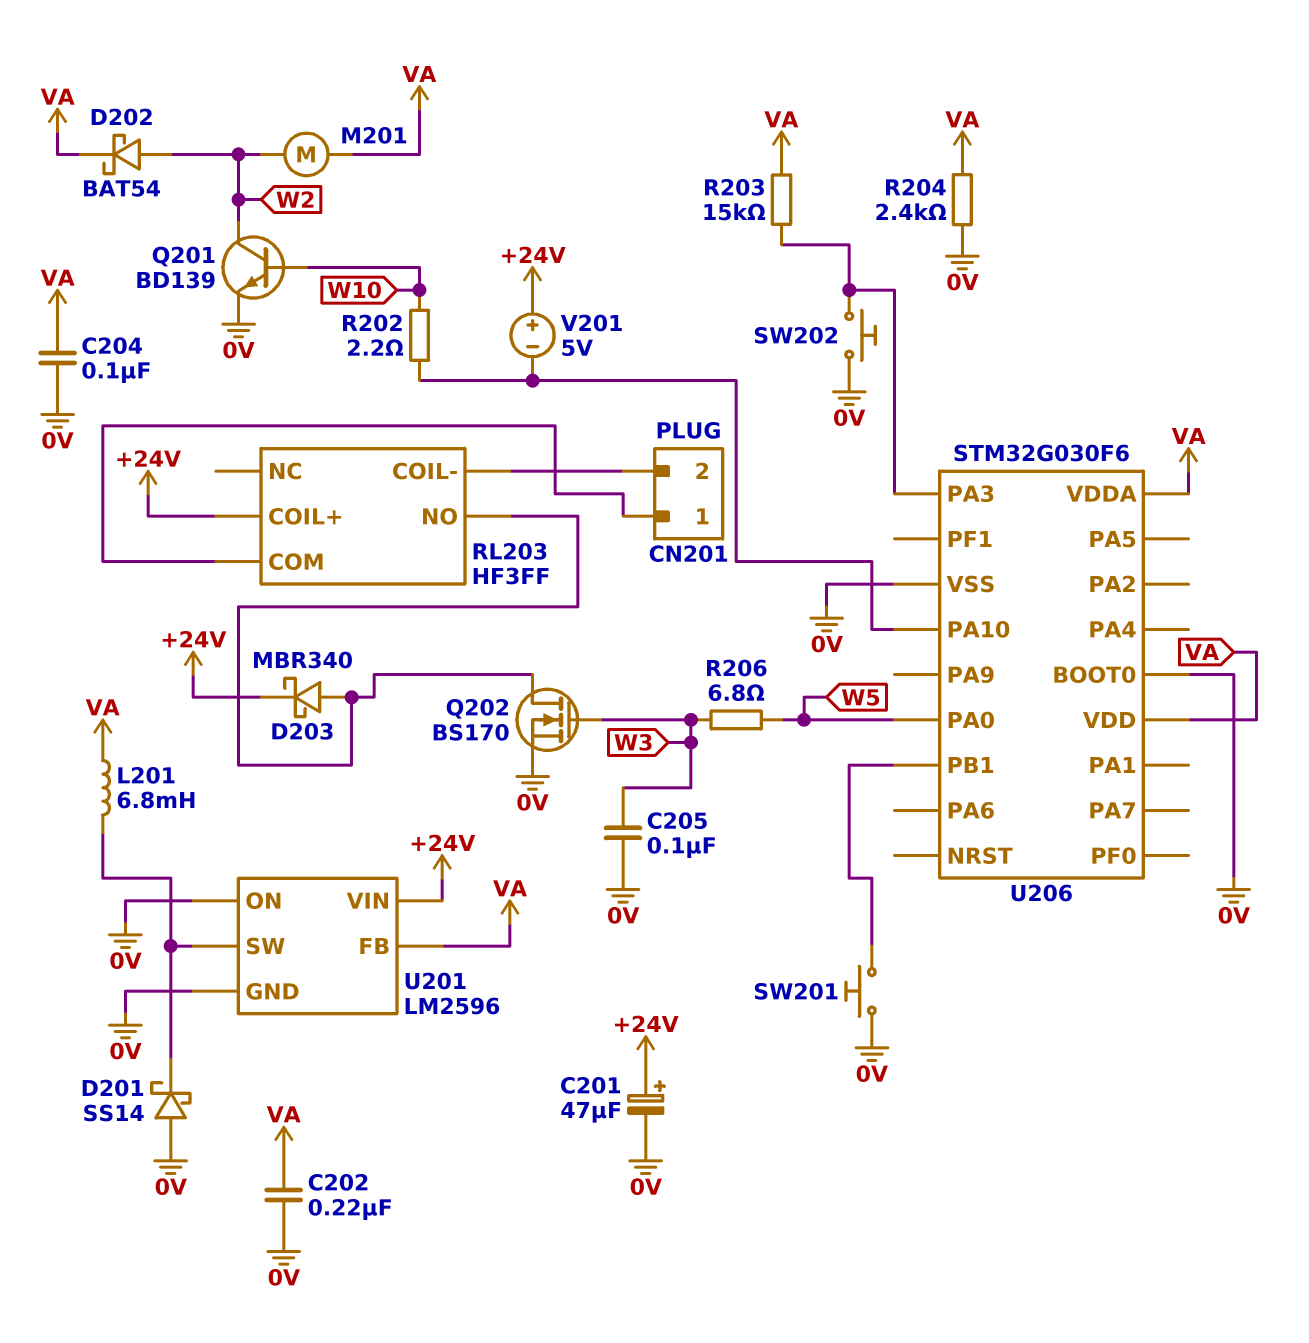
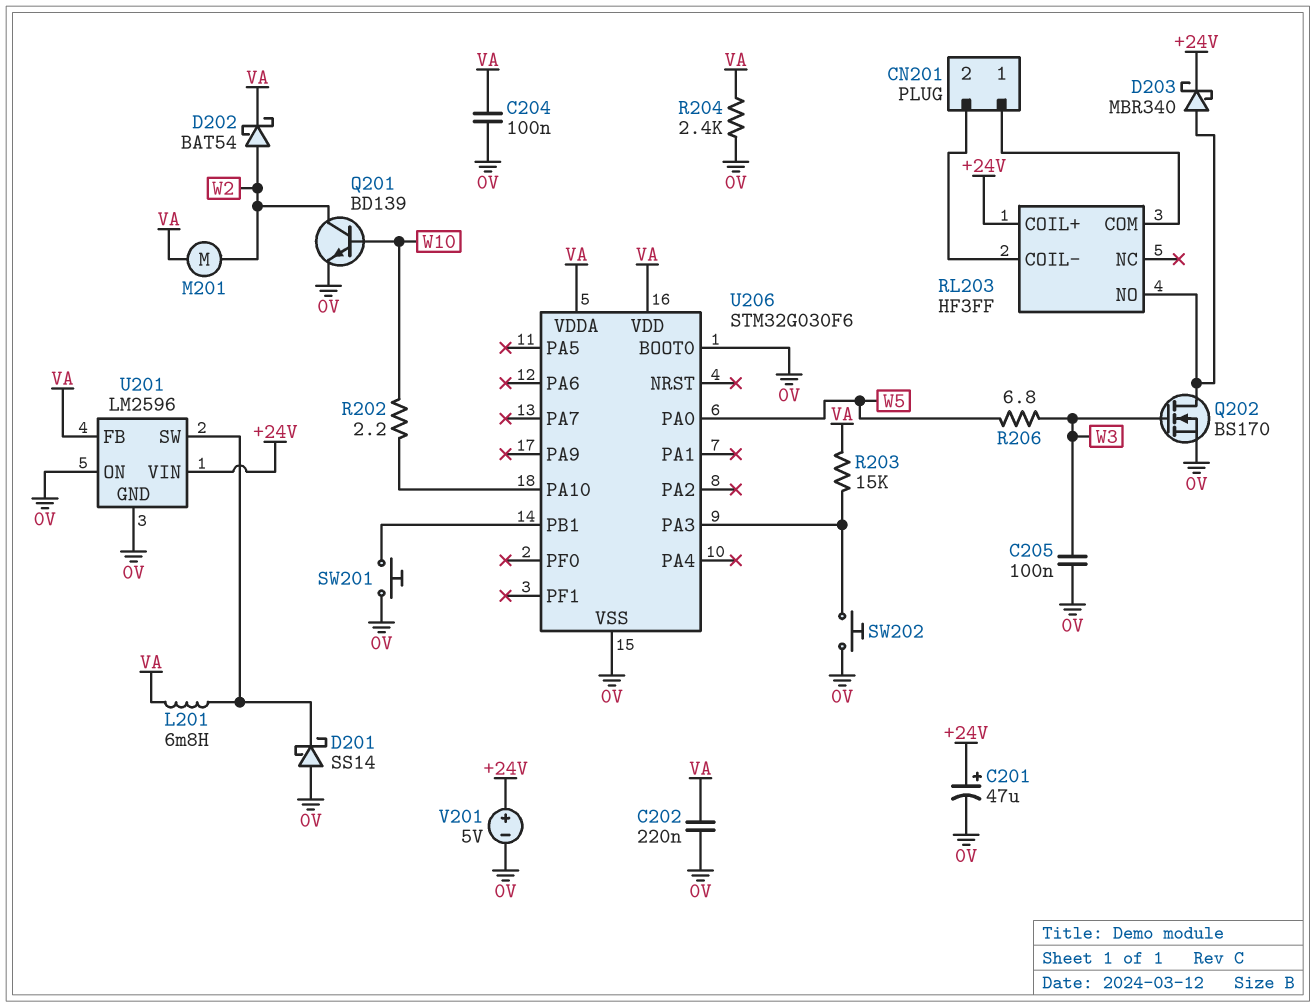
V201: 5V (plus +24V, minus U206/PA10) -> 5V (plus +24V, minus 0V)

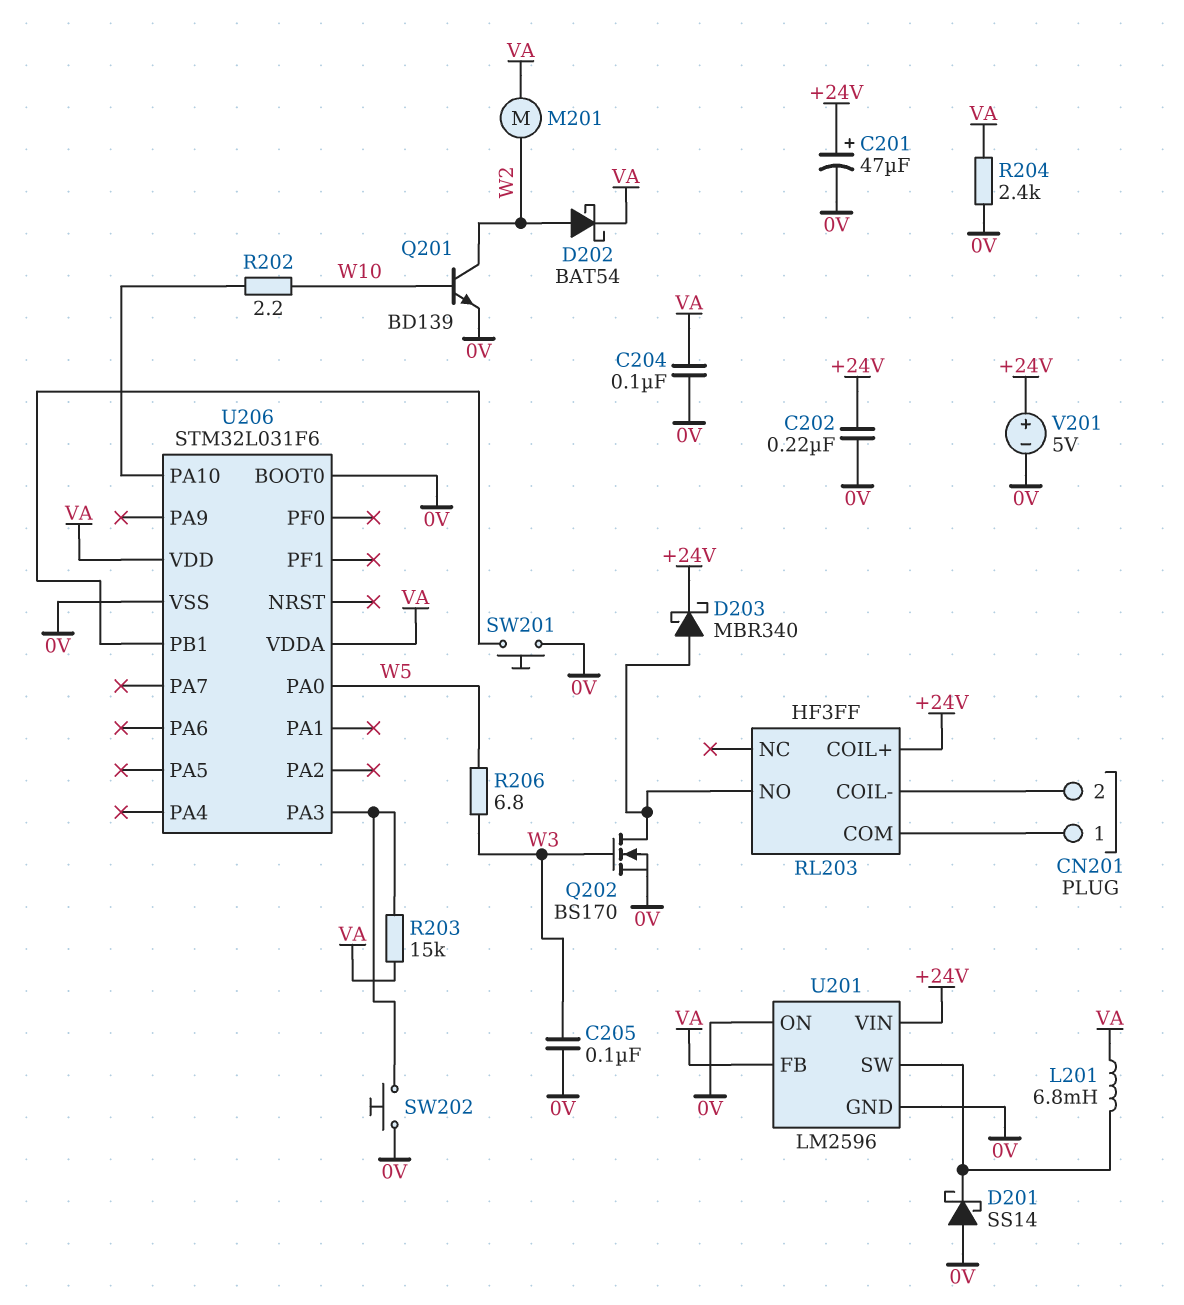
C202: 220nF (0V, VA) -> 220nF (+24V, 0V)
U206: STM32G030F6 -> STM32L031F6

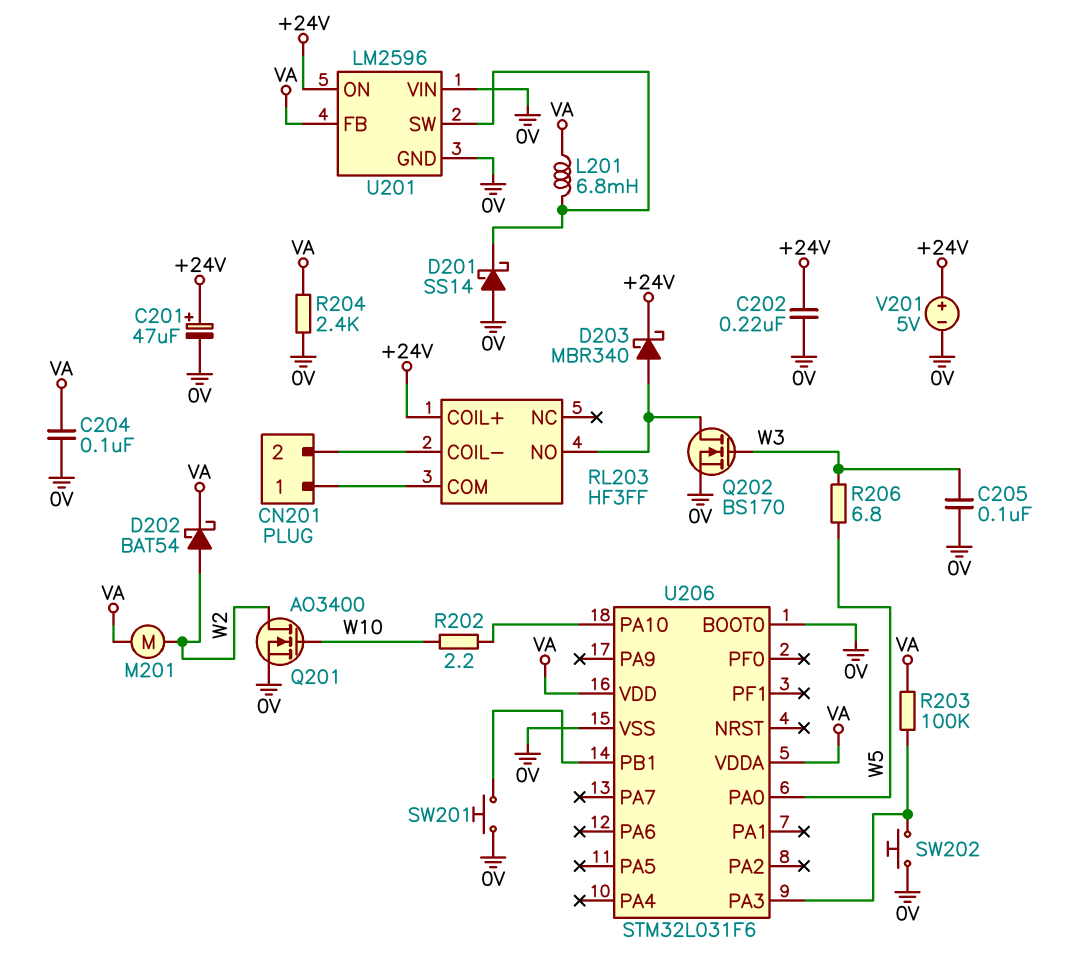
Q201: NPN BD139 (B W10, C W2, E 0V) -> NMOS AO3400 (G W10, D W2, S 0V)
R203: 15k (U206/PA3, VA) -> 100k (U206/PA3, VA)
U201 pin ON: 0V -> +24V
U201 pin VIN: +24V -> 0V

